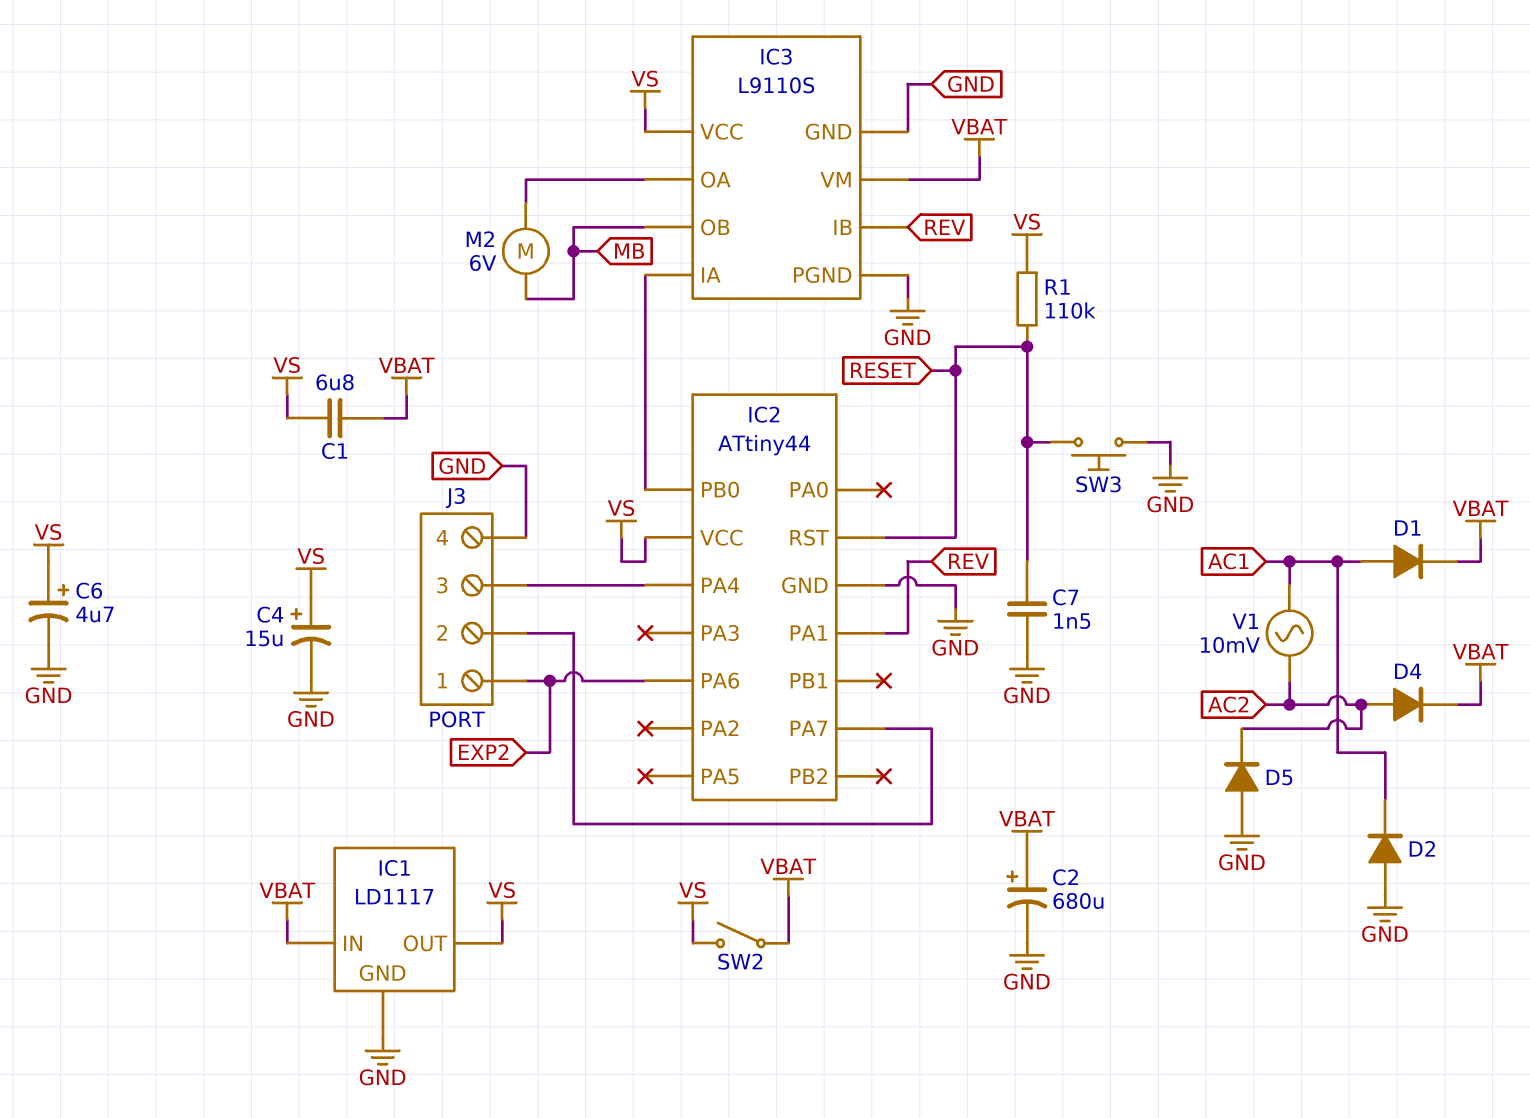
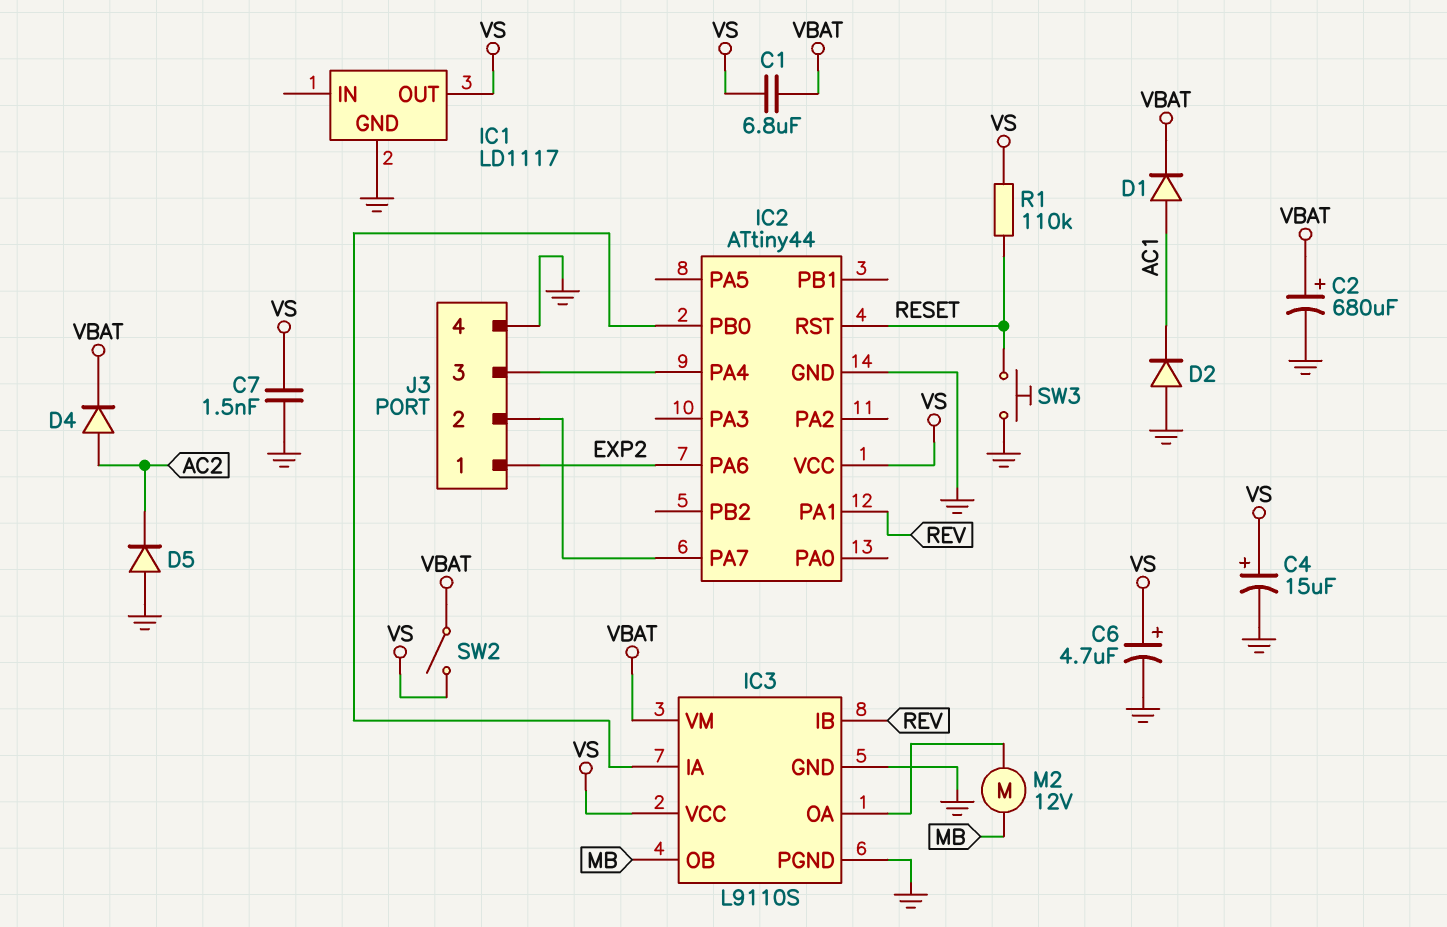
C7: 1.5nF (GND, RESET) -> 1.5nF (GND, VS)
IC1 pin IN: VBAT -> none
M2: motor 6V (IC3/OA, MB) -> motor 12V (IC3/OA, MB)
V1: AC 10mV (AC1, AC2) -> none

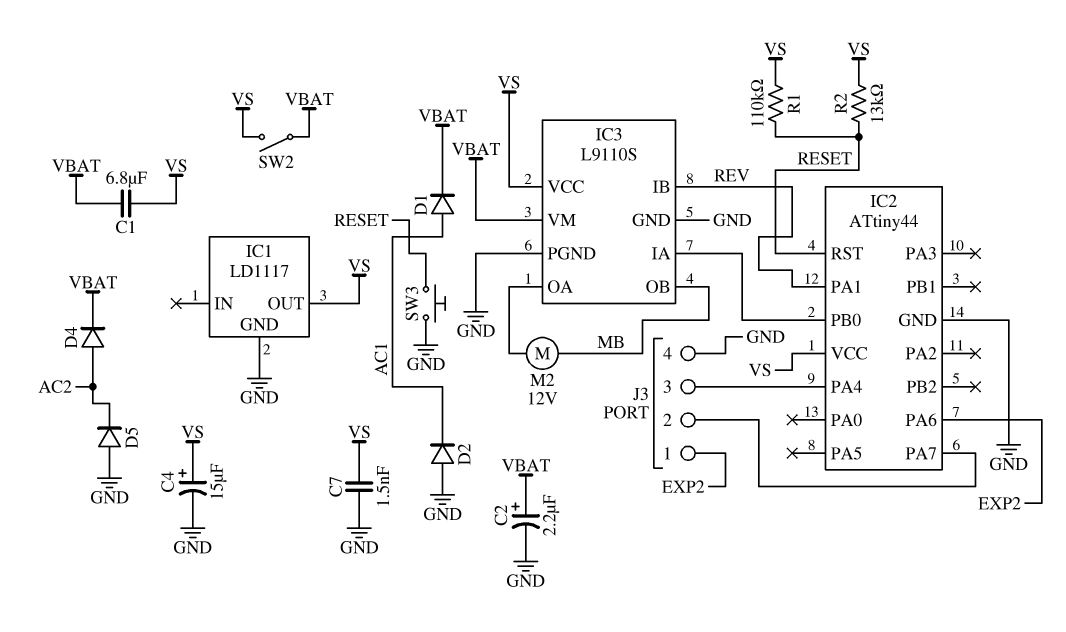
C2: 680uF (plus VBAT, minus GND) -> 2.2uF (plus VBAT, minus GND)
C6: 4.7uF (plus VS, minus GND) -> none
R2: none -> 13k (RESET, VS)

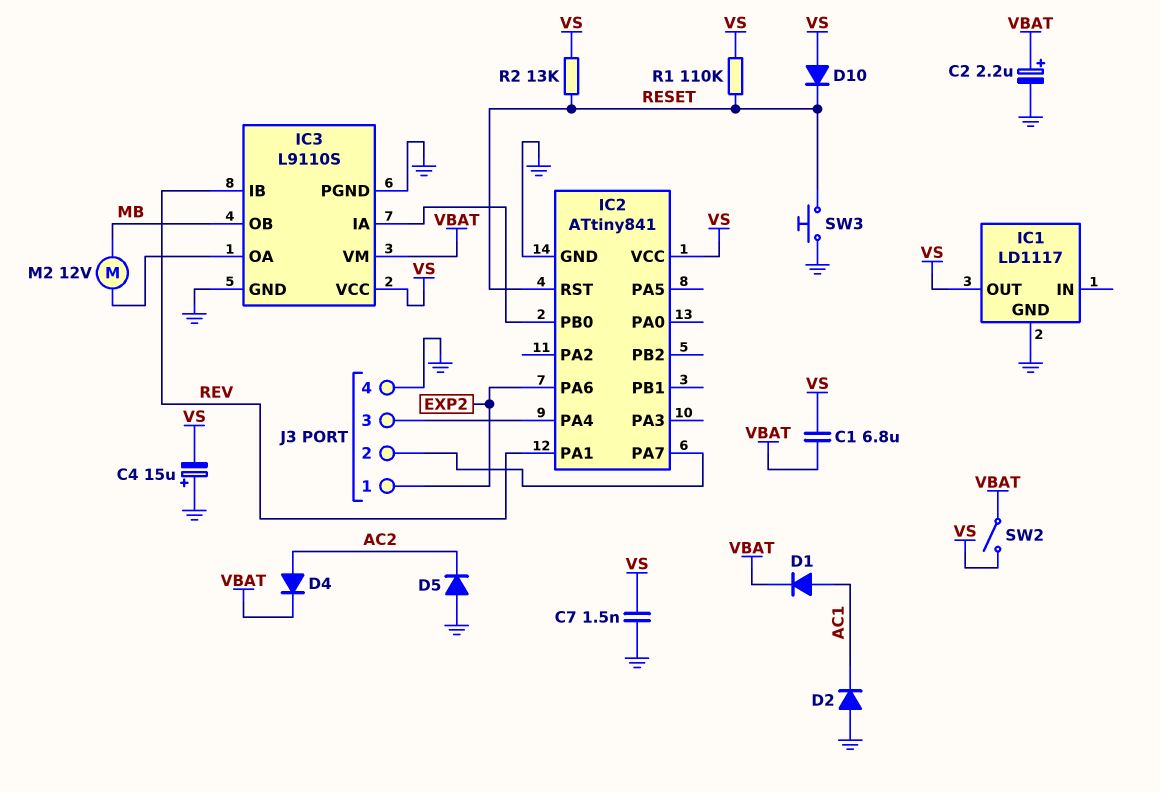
C4: 15uF (plus VS, minus GND) -> 15uF (plus GND, minus VS)
D10: none -> diode (A VS, K RESET)
IC2: ATtiny44 -> ATtiny841

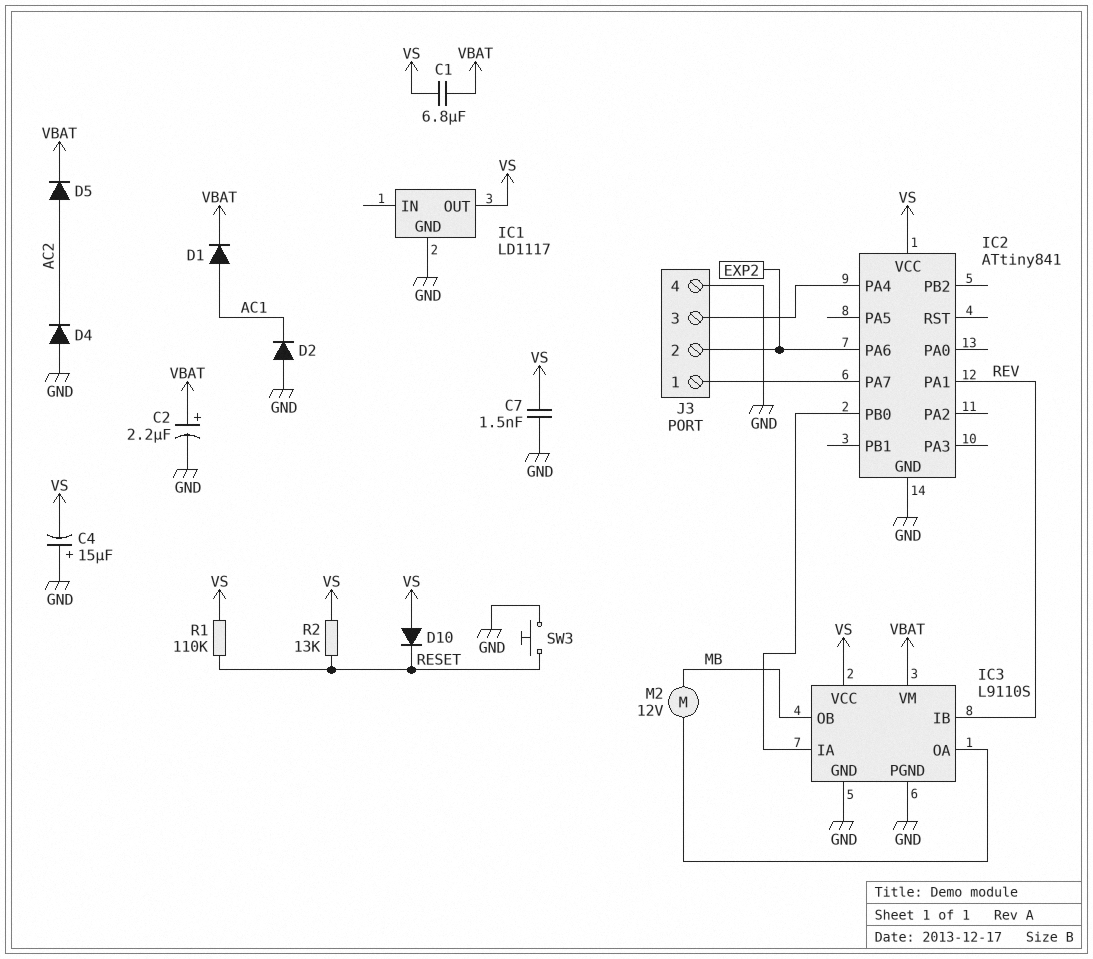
D4: diode (A AC2, K VBAT) -> diode (A GND, K AC2)
D5: diode (A GND, K AC2) -> diode (A AC2, K VBAT)
IC2 pin RST: RESET -> none
J3 pin 1: EXP2 -> IC2/PA7
J3 pin 2: IC2/PA7 -> EXP2
SW2: switch (VBAT, VS) -> none

